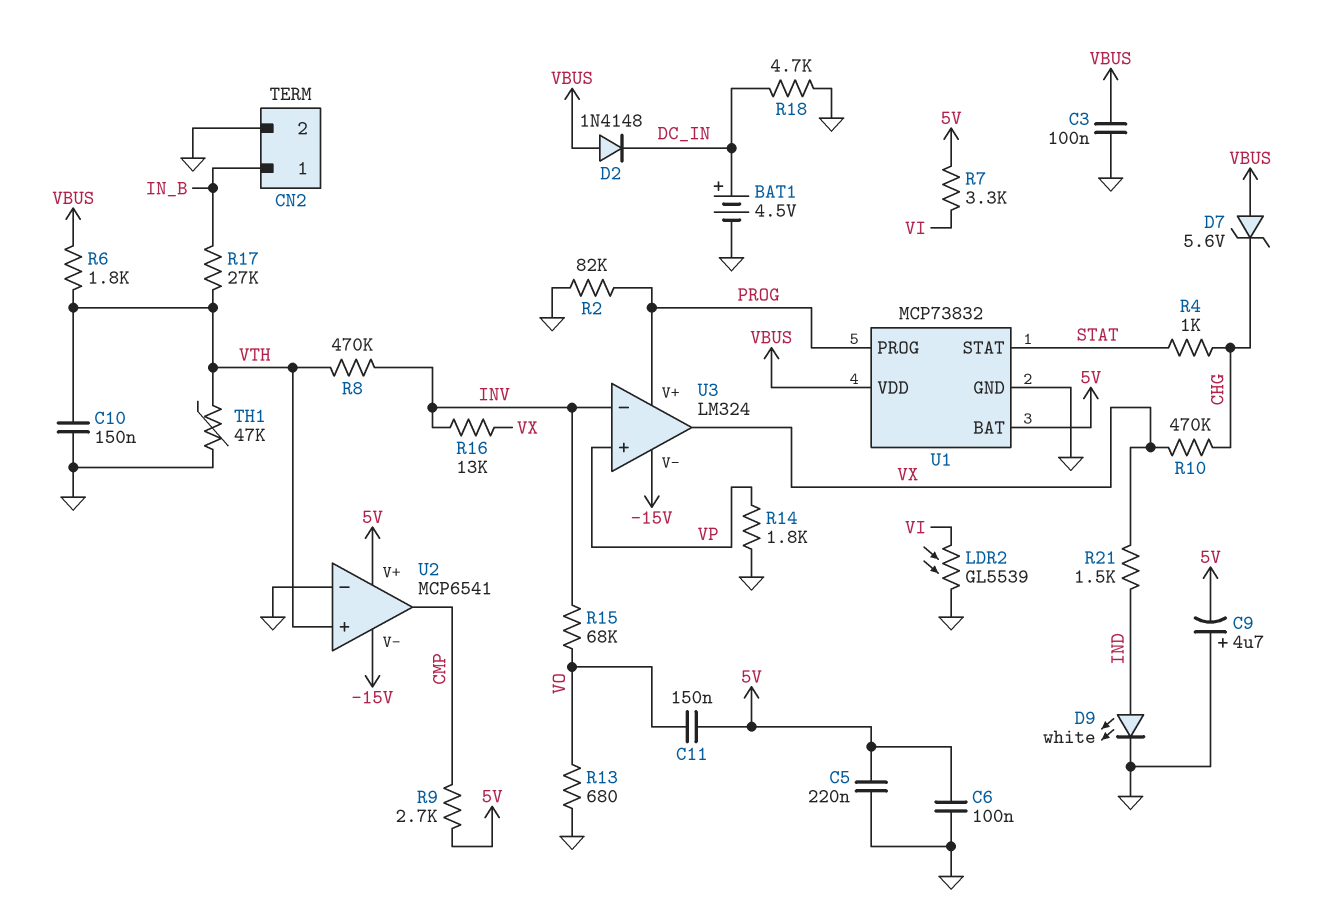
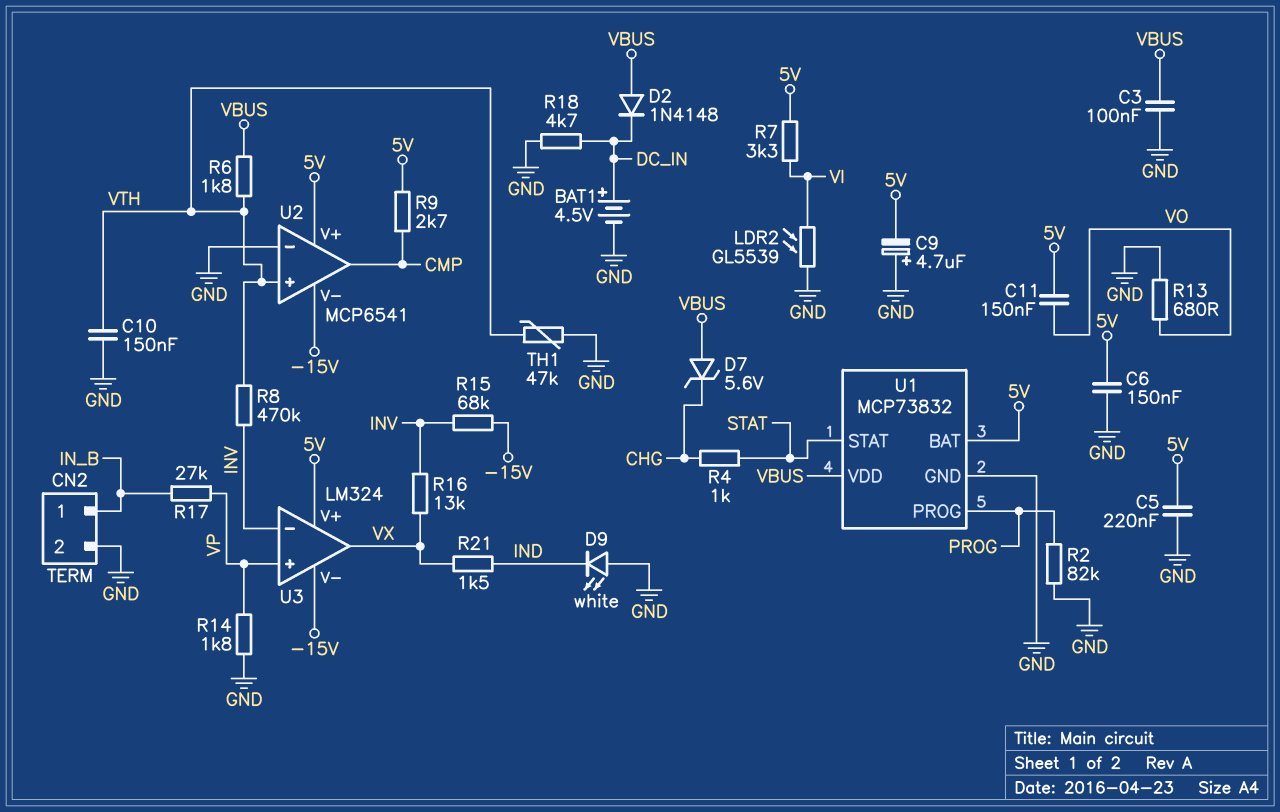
C6: 100nF (5V, GND) -> 150nF (5V, GND)
D9: LED white (A IND, K GND) -> LED white (A GND, K IND)
R10: 470k (CHG, VX) -> none
R15: 68k (INV, VO) -> 68k (-15V, INV)
R17: 27k (IN_B, VTH) -> 27k (IN_B, VP)
U3 pin V+: PROG -> 5V

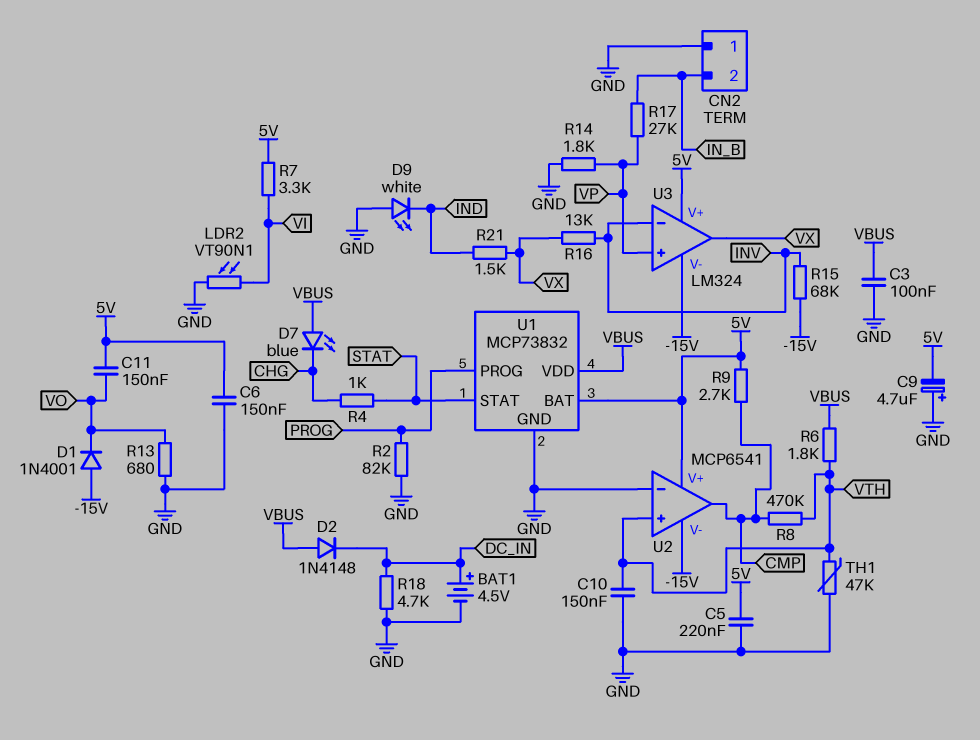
CN2 pin 1: IN_B -> GND
CN2 pin 2: GND -> IN_B
D1: none -> diode 1N4001 (A -15V, K VO)
D7: zener 5.6V (A VBUS, K CHG) -> LED blue (A VBUS, K CHG)
LDR2: GL5539 (GND, VI) -> VT90N1 (GND, VI)
R8: 470k (INV, VTH) -> 470k (CMP, VTH)

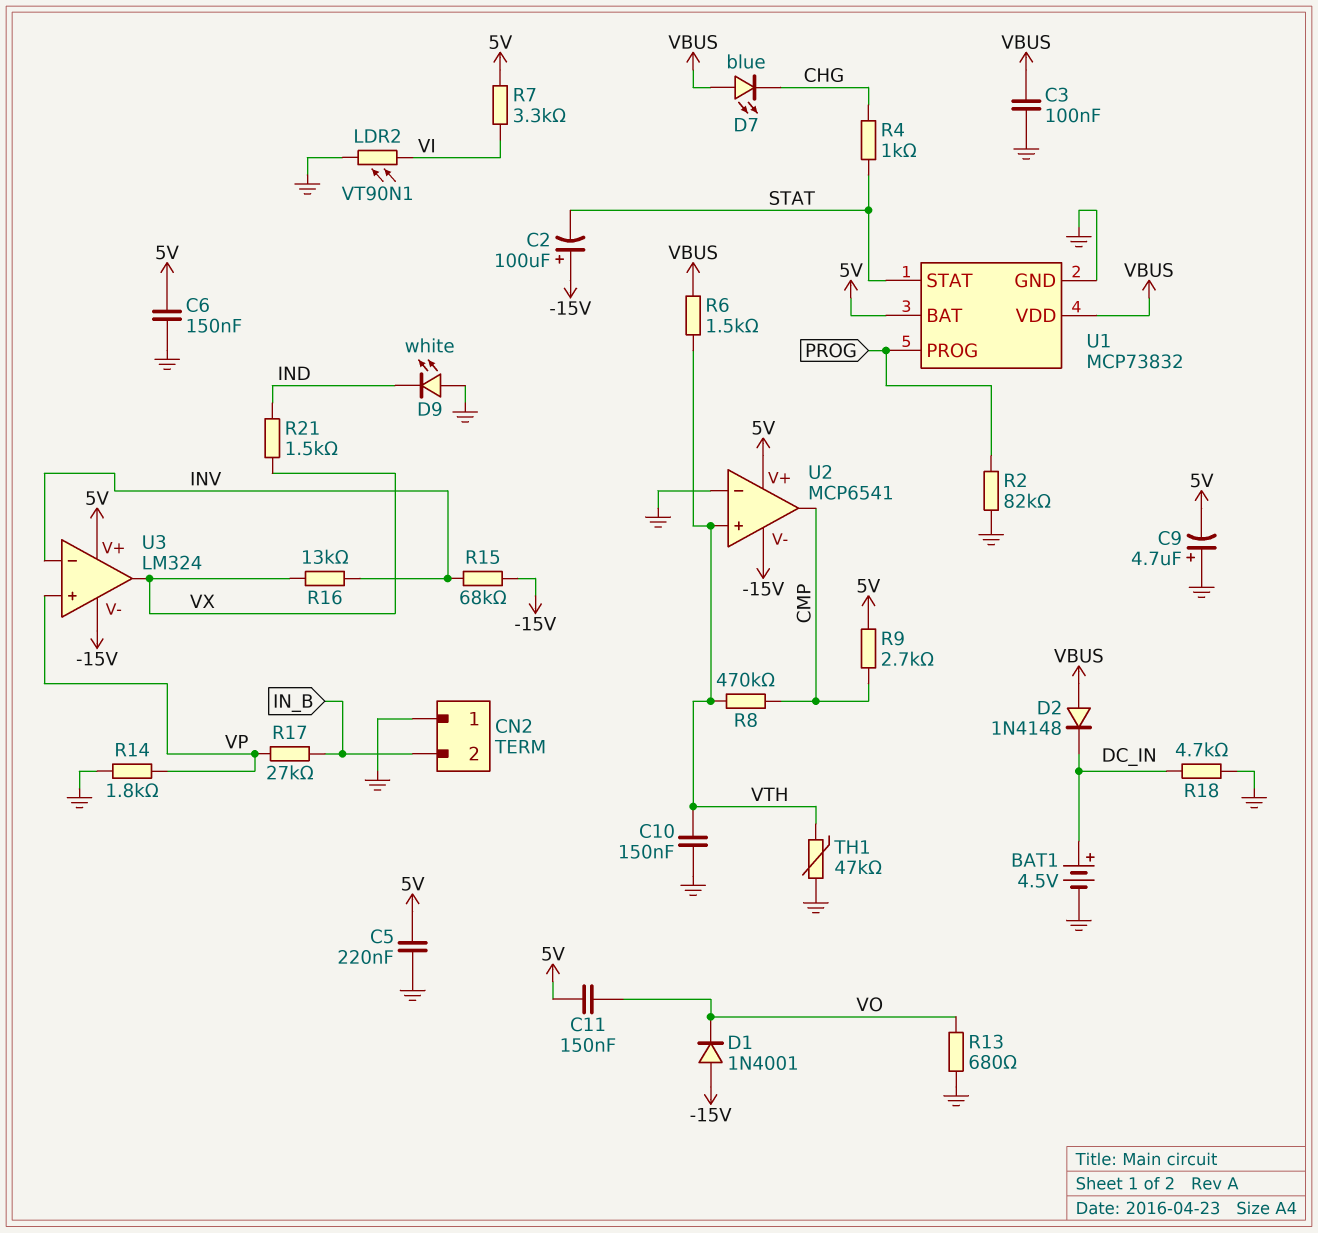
C2: none -> 100uF (plus -15V, minus STAT)
R6: 1.8k (VBUS, VTH) -> 1.5k (VBUS, VTH)

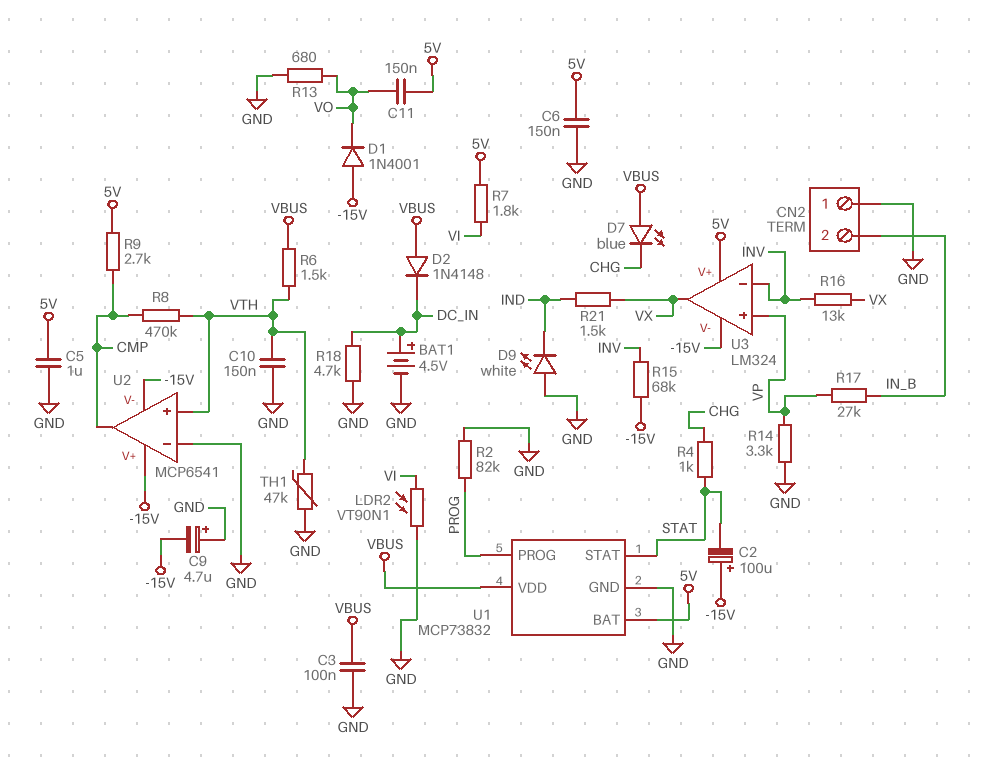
C5: 220nF (5V, GND) -> 1uF (5V, GND)
C9: 4.7uF (plus GND, minus 5V) -> 4.7uF (plus GND, minus -15V)
R7: 3.3k (5V, VI) -> 1.8k (5V, VI)
R14: 1.8k (GND, VP) -> 3.3k (GND, VP)
U2 pin V+: 5V -> -15V

